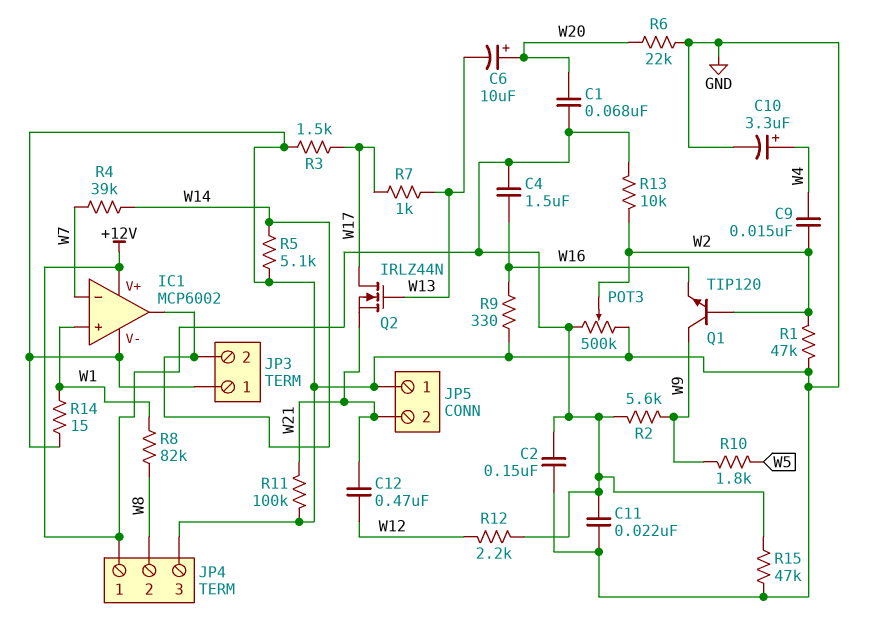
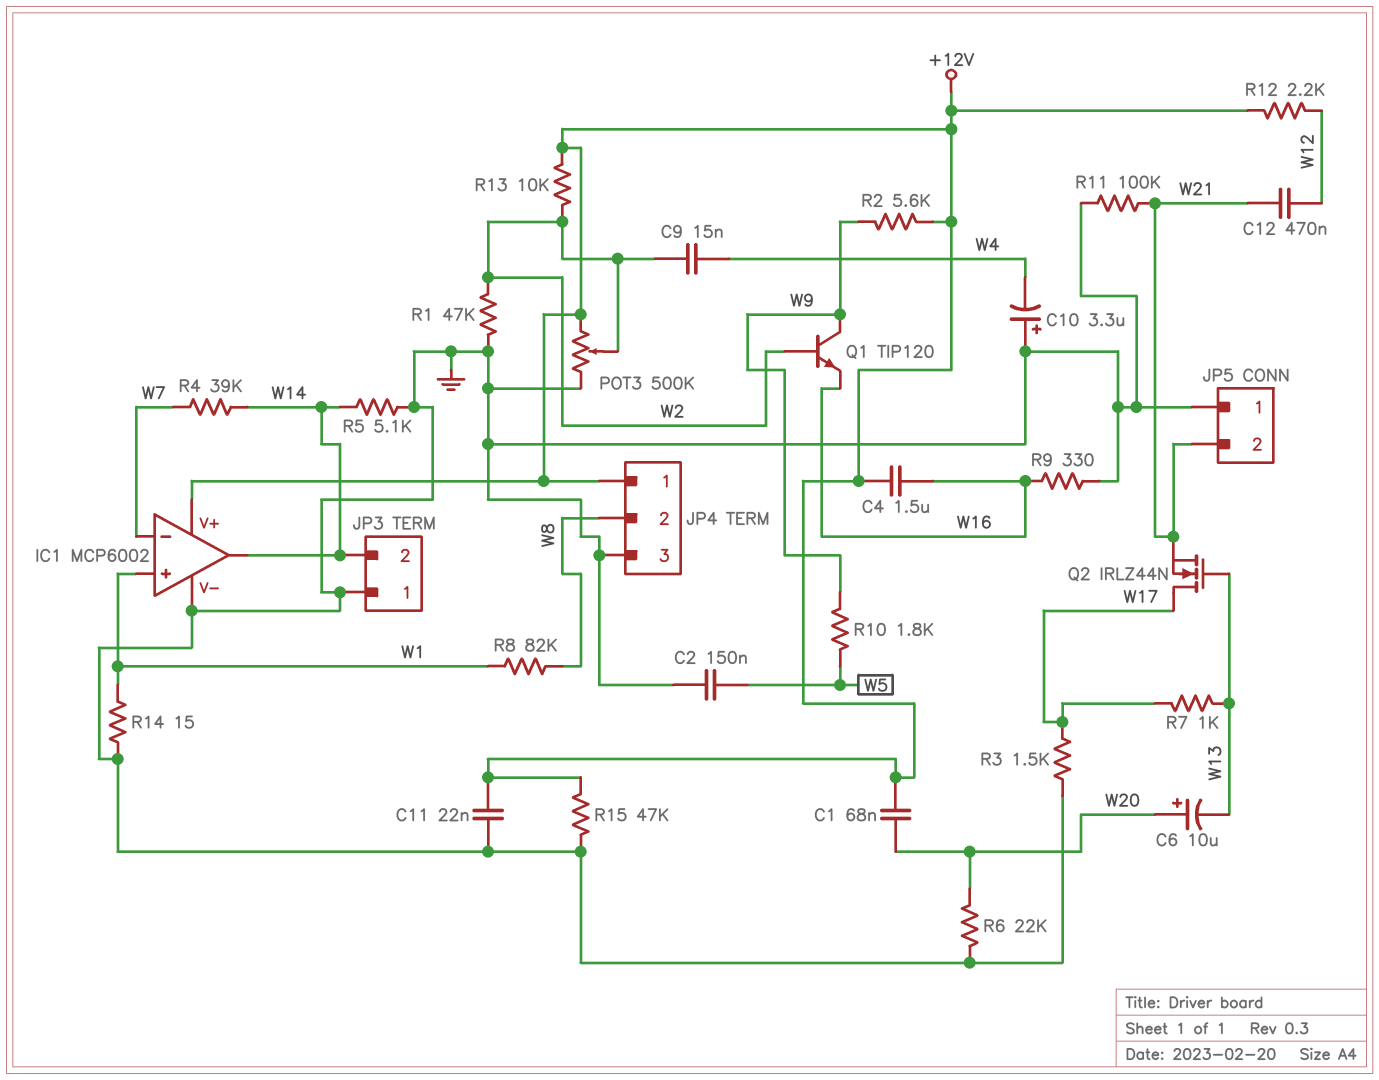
C2: 150nF (+12V, GND) -> 150nF (GND, W5)
C10: 3.3uF (plus W4, minus GND) -> 3.3uF (plus GND, minus W4)

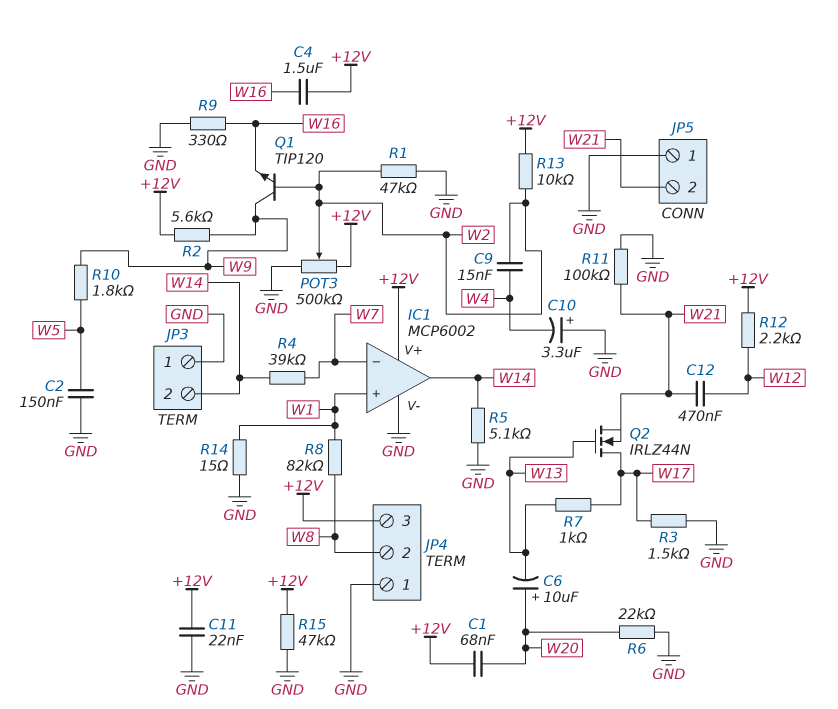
JP4 pin 1: +12V -> GND
JP4 pin 3: GND -> +12V

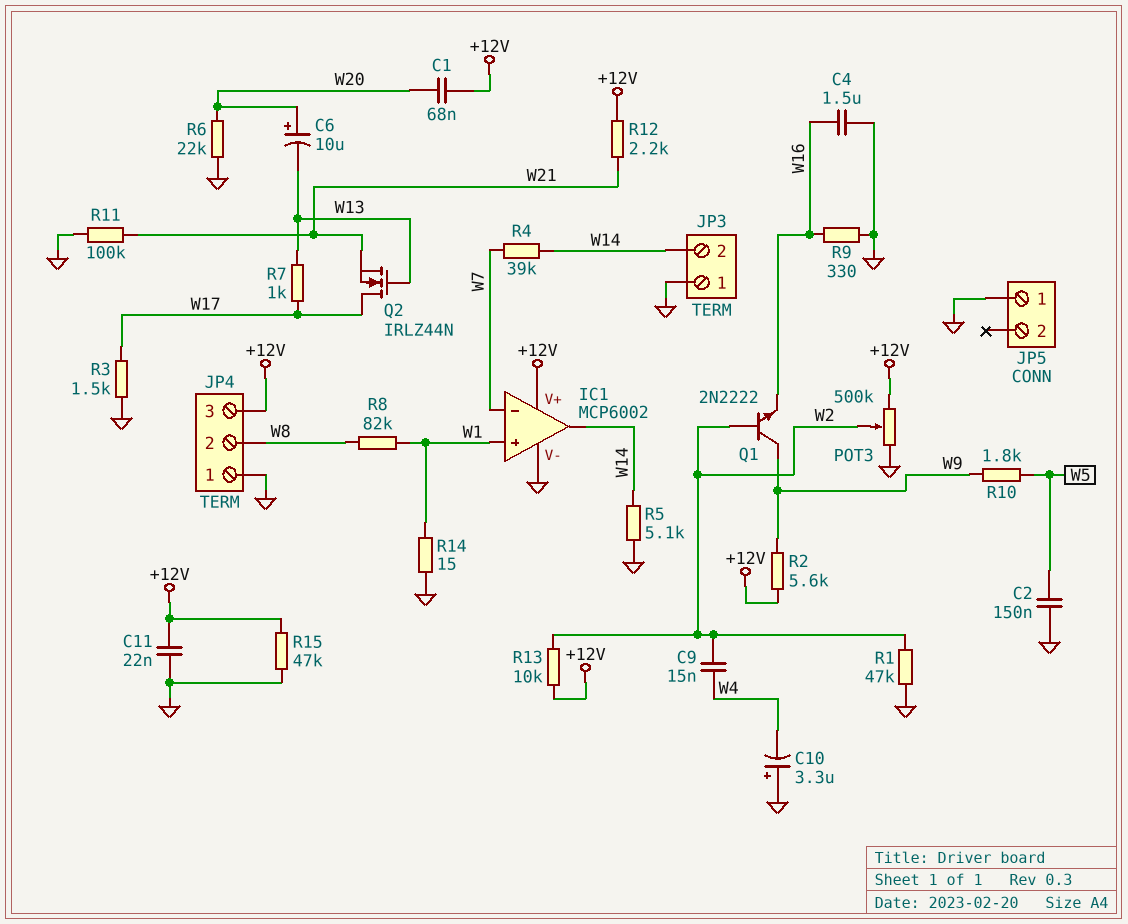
C4: 1.5uF (+12V, W16) -> 1.5uF (GND, W16)
C12: 470nF (W12, W21) -> none
JP5 pin 2: W21 -> none
Q1: NPN TIP120 (B W2, C W9, E W16) -> NPN 2N2222 (B W2, C W9, E W16)
R12: 2.2k (+12V, W12) -> 2.2k (+12V, W21)

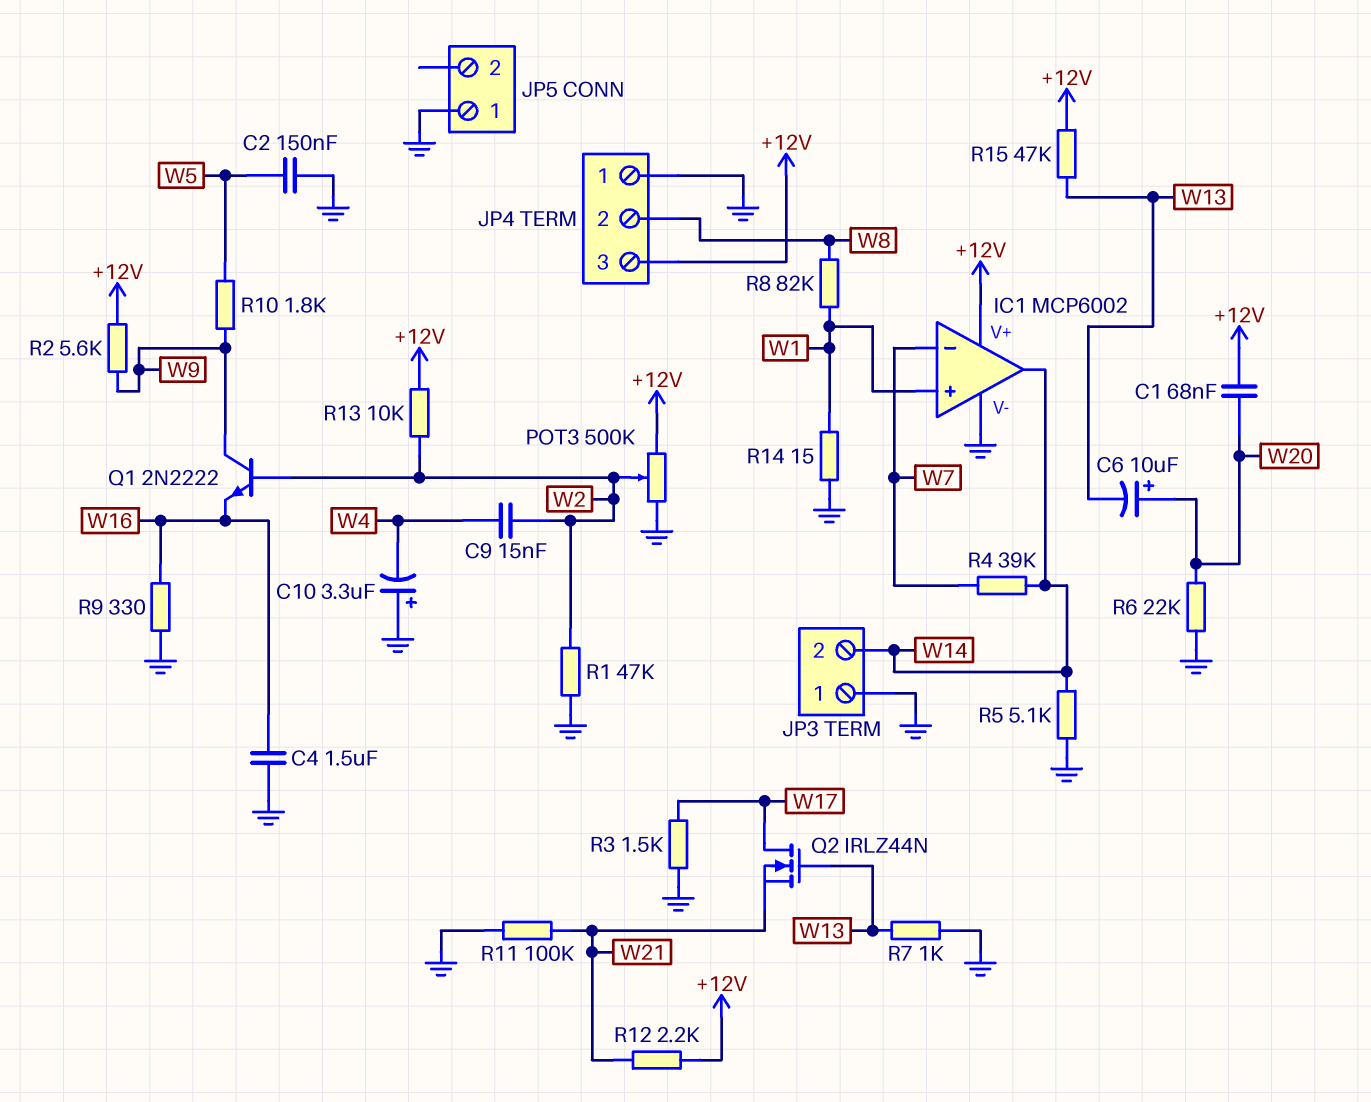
C11: 22nF (+12V, GND) -> none
R7: 1k (W13, W17) -> 1k (GND, W13)
R15: 47k (+12V, GND) -> 47k (+12V, W13)

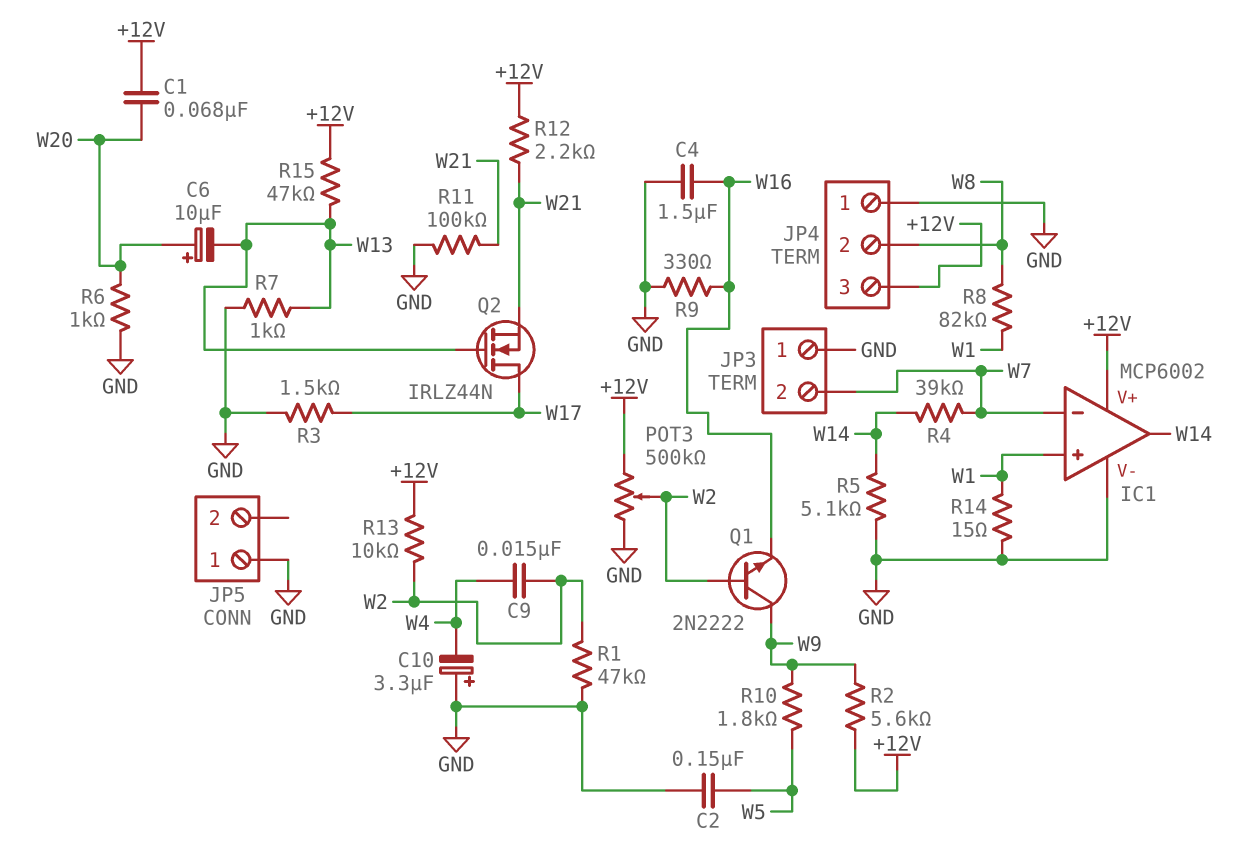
JP3 pin 2: W14 -> W7
R6: 22k (GND, W20) -> 1k (GND, W20)

